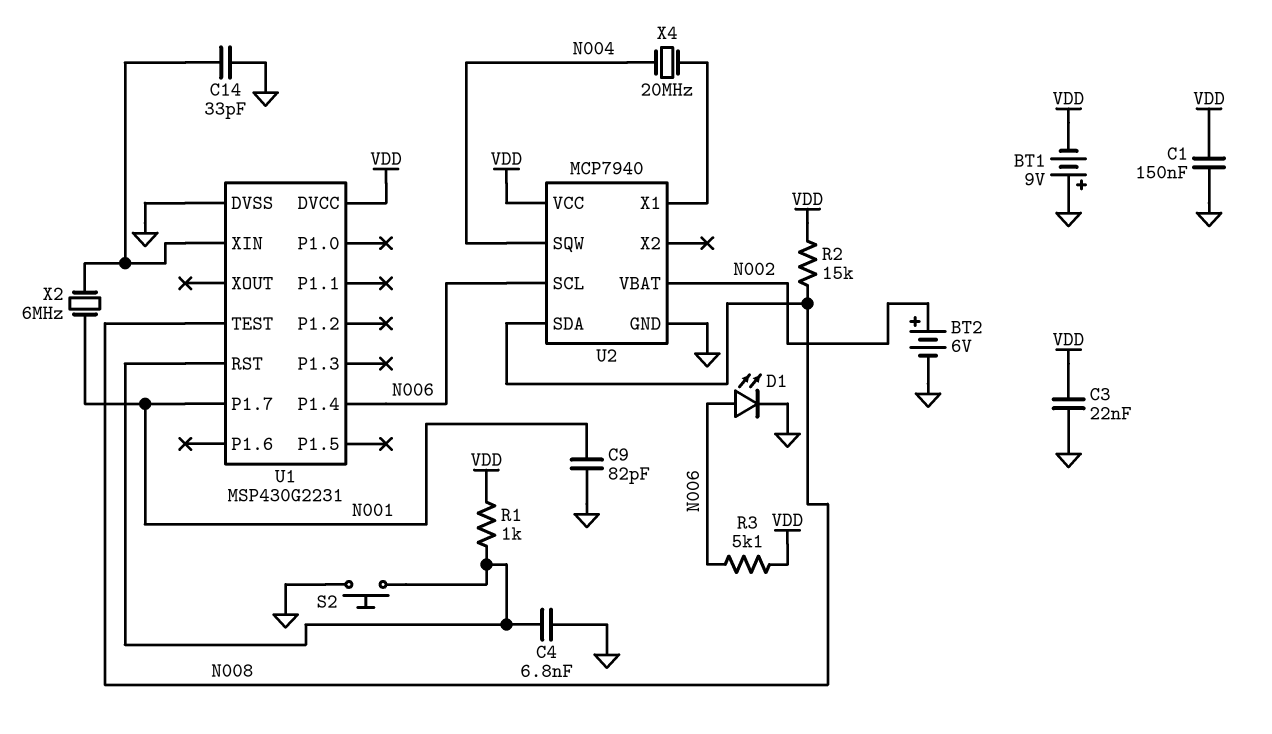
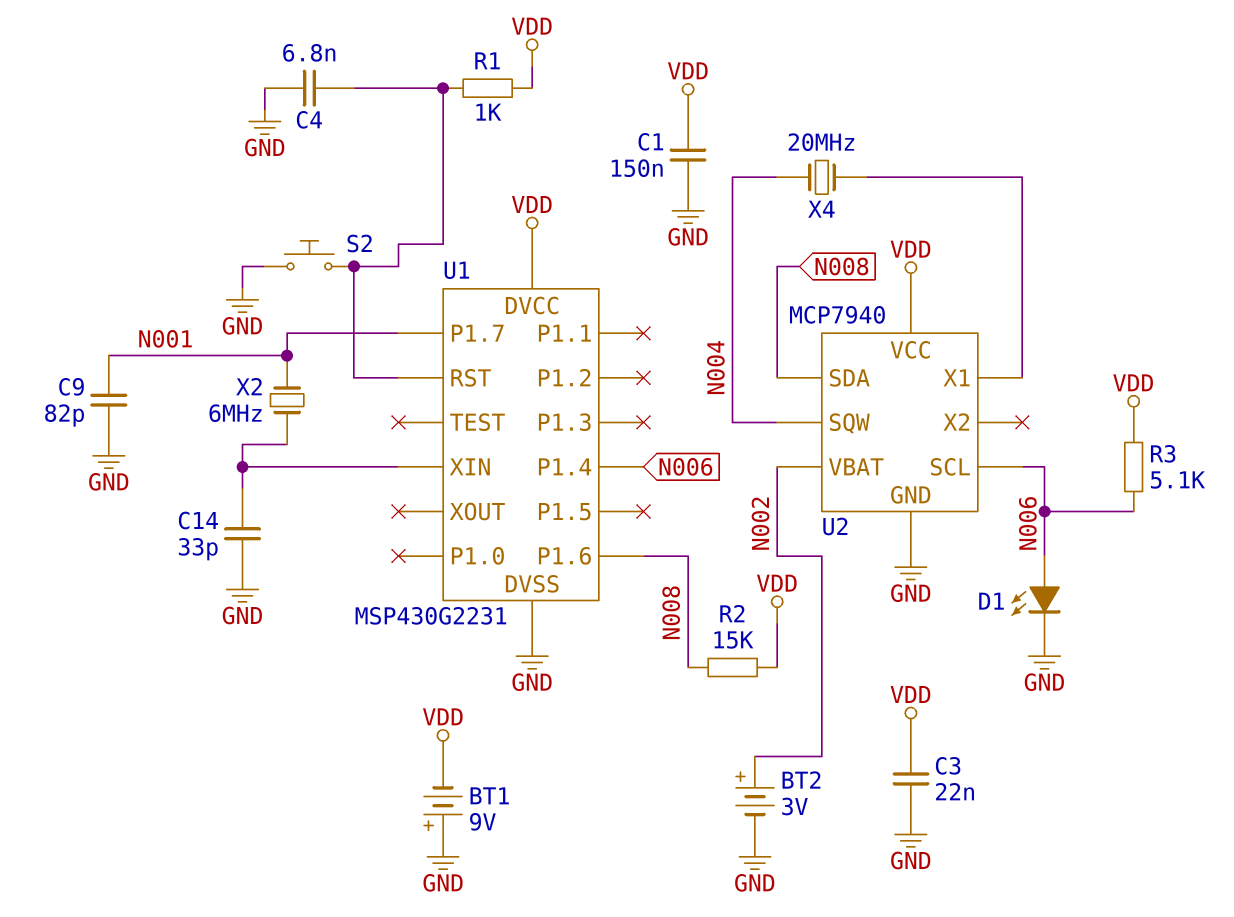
BT2: 6V (plus N002, minus GND) -> 3V (plus N002, minus GND)
U1 pin P1.6: none -> N008
U1 pin TEST: N008 -> none

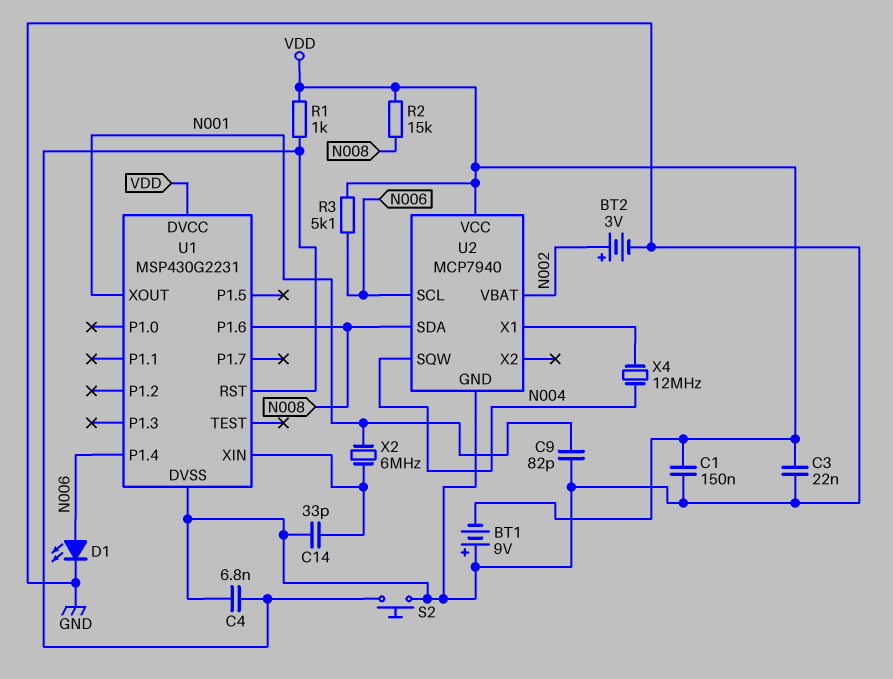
U1 pin P1.7: N001 -> none
U1 pin XOUT: none -> N001
X4: 20MHz (N004, U2/X1) -> 12MHz (N004, U2/X1)

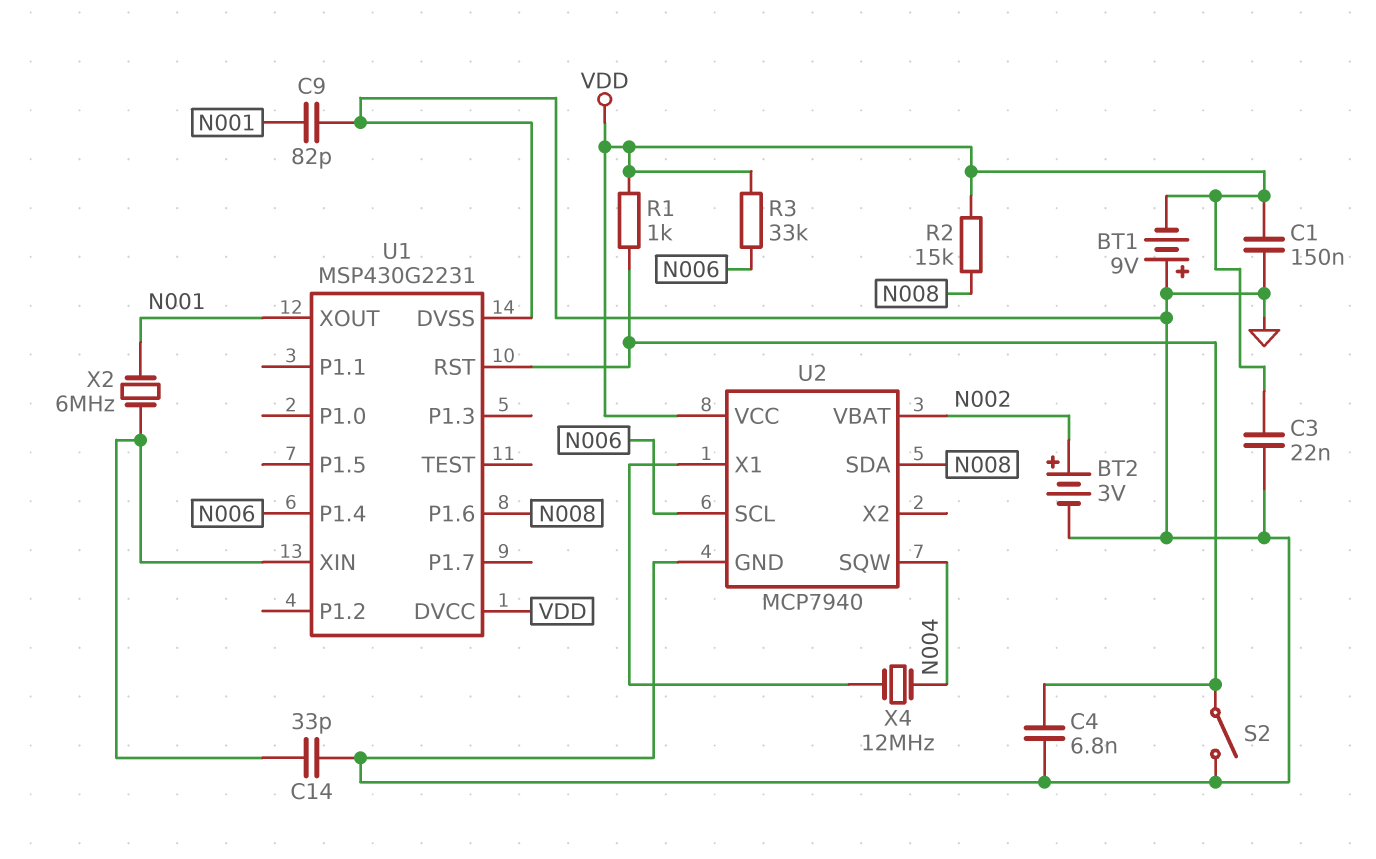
D1: LED (A N006, K GND) -> none
R3: 5.1k (N006, VDD) -> 33k (N006, VDD)
S2: button (GND, U1/RST) -> switch (GND, U1/RST)

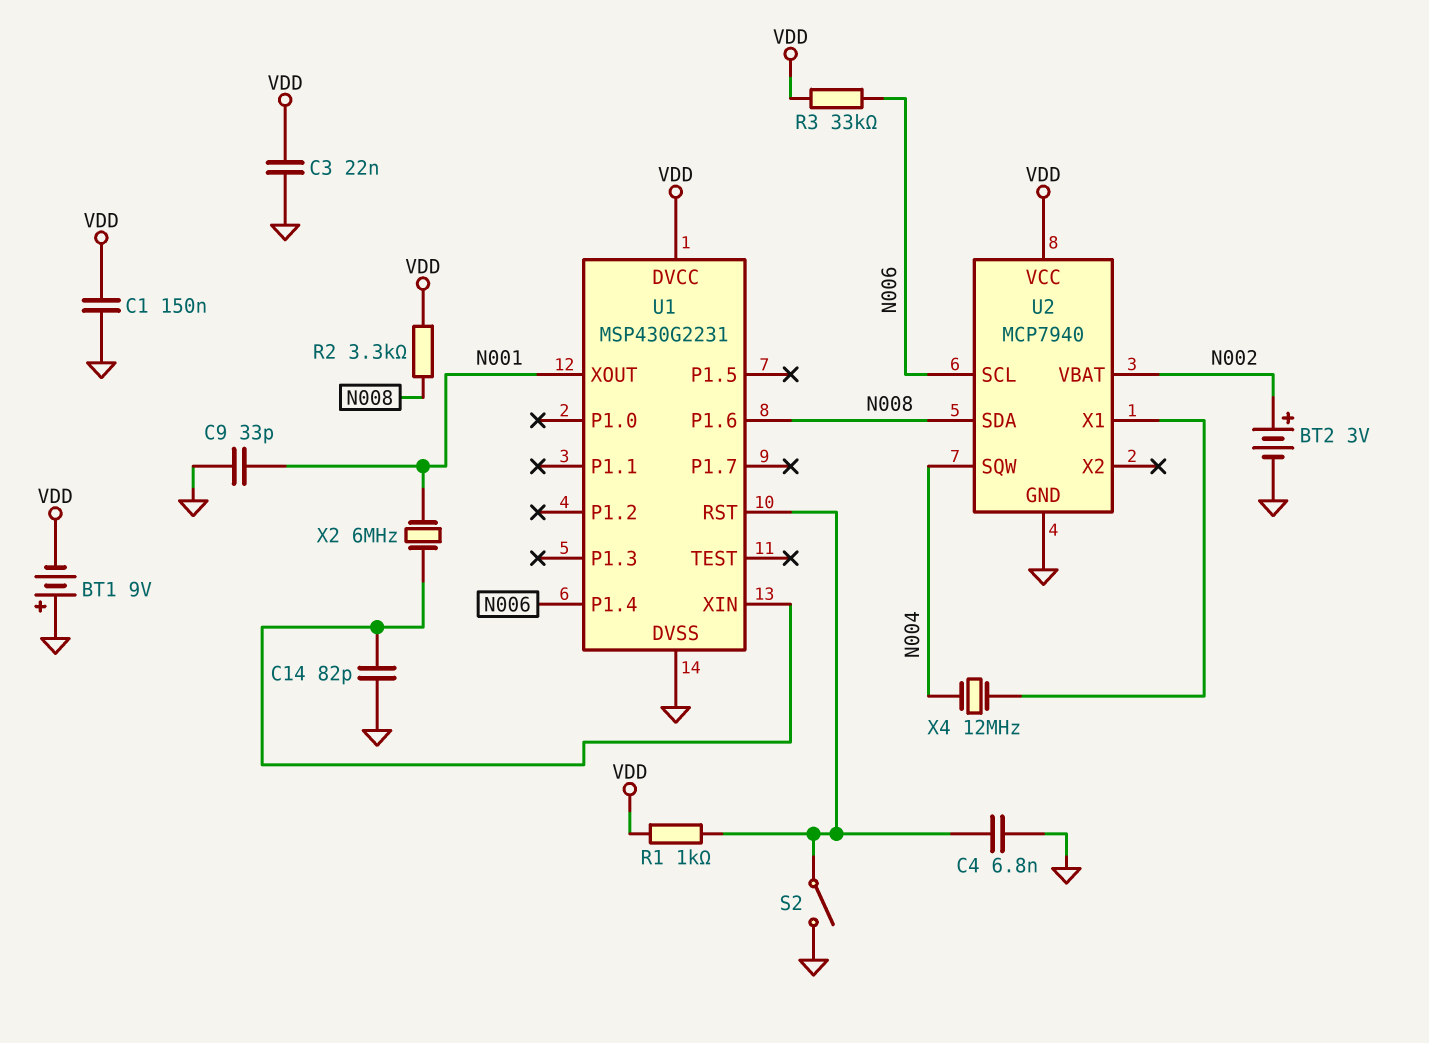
C9: 82pF (GND, N001) -> 33pF (GND, N001)
C14: 33pF (GND, U1/XIN) -> 82pF (GND, U1/XIN)
R2: 15k (N008, VDD) -> 3.3k (N008, VDD)

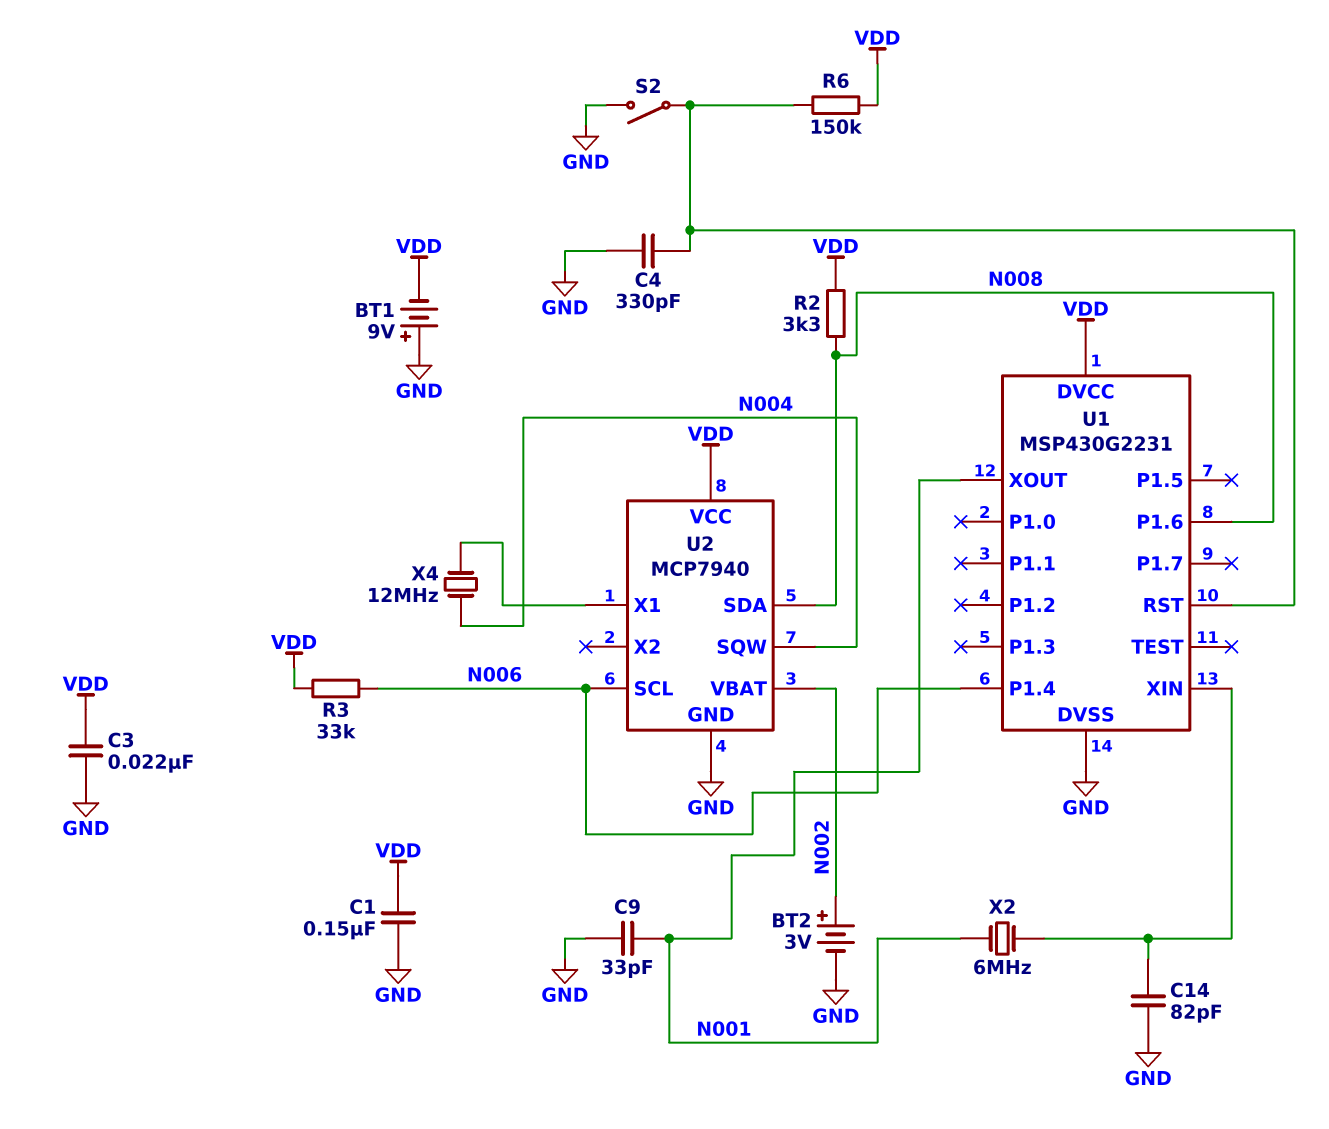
C4: 6.8nF (GND, U1/RST) -> 330pF (GND, U1/RST)
R1: 1k (U1/RST, VDD) -> none
R6: none -> 150k (U1/RST, VDD)

